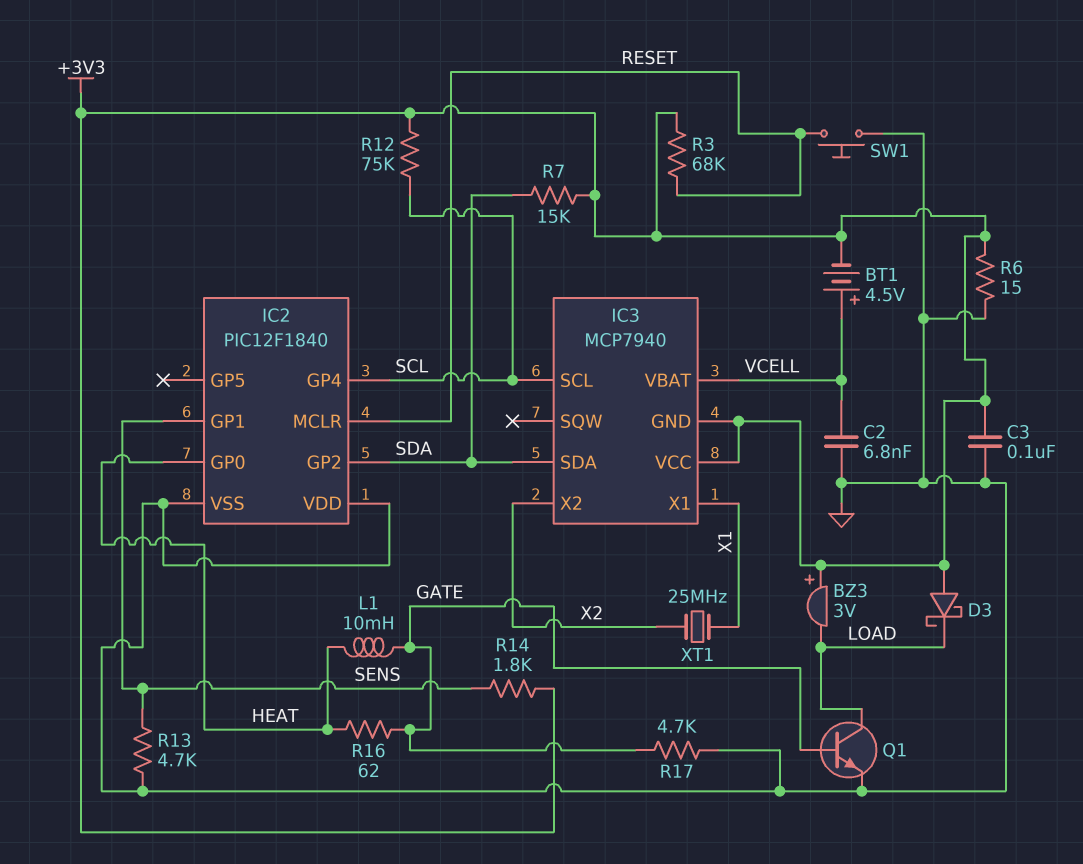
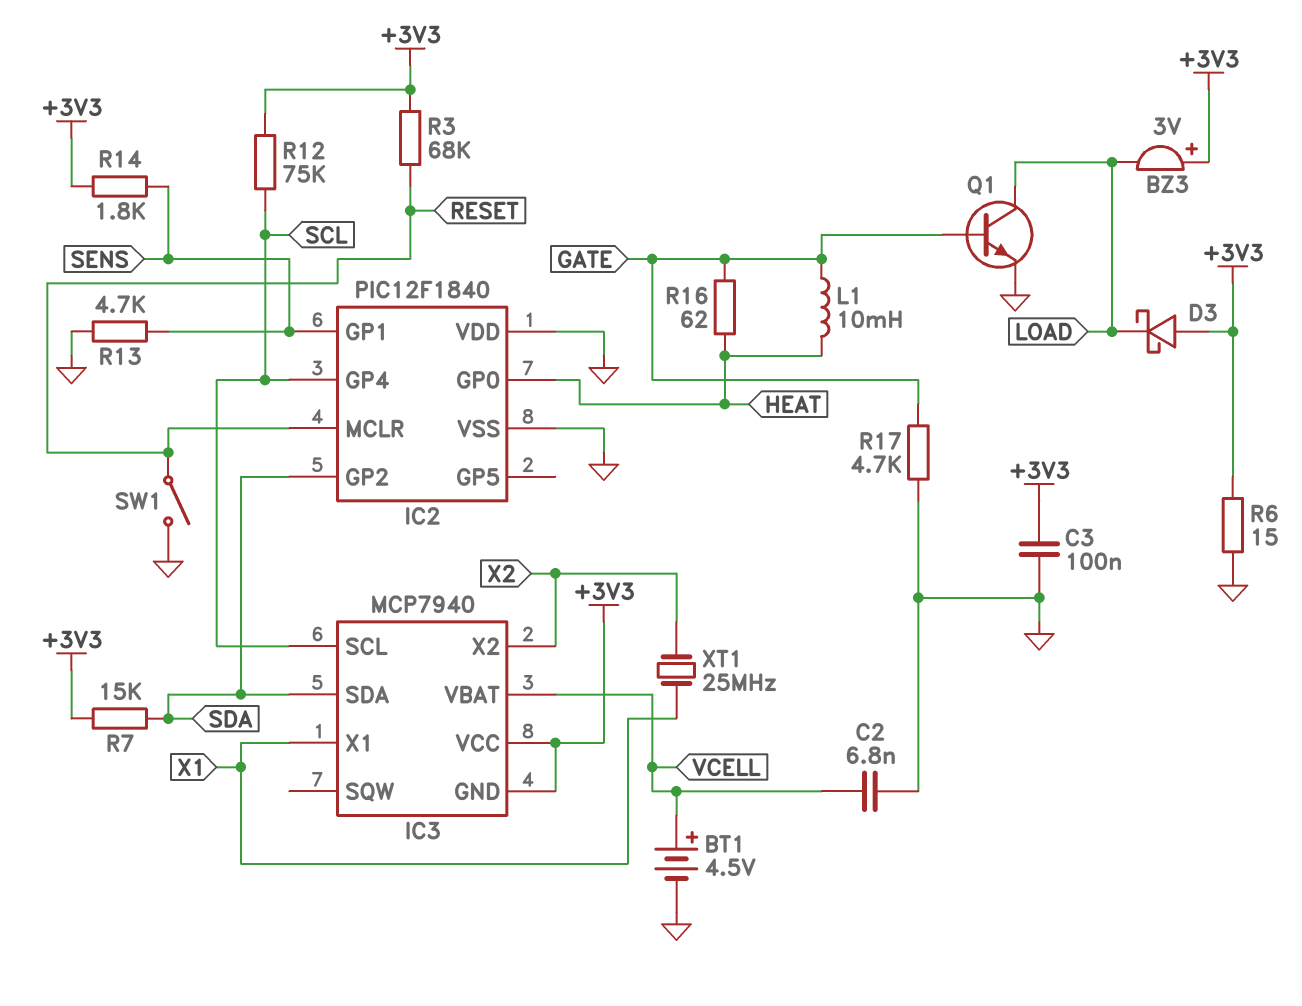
BT1: 4.5V (plus VCELL, minus +3V3) -> 4.5V (plus VCELL, minus GND)
SW1: button (GND, RESET) -> switch (GND, RESET)

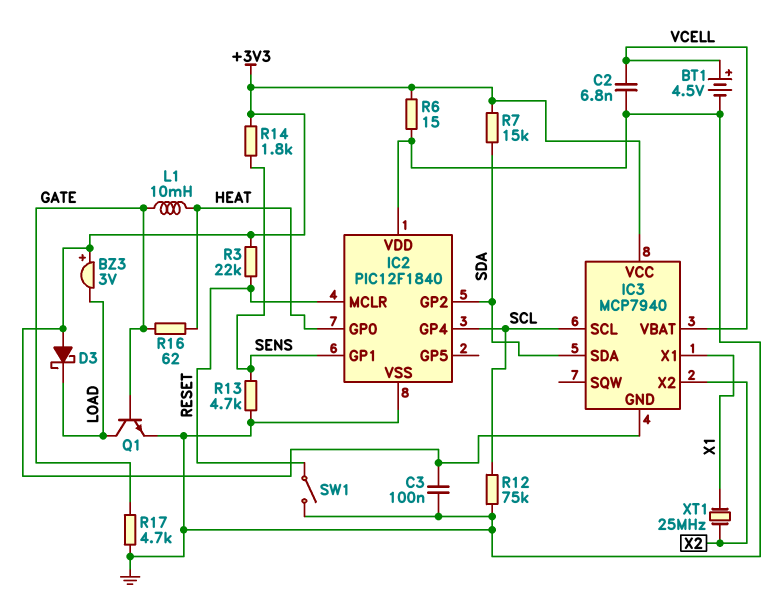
R3: 68k (+3V3, RESET) -> 22k (+3V3, RESET)
R12: 75k (+3V3, SCL) -> 75k (GND, SCL)

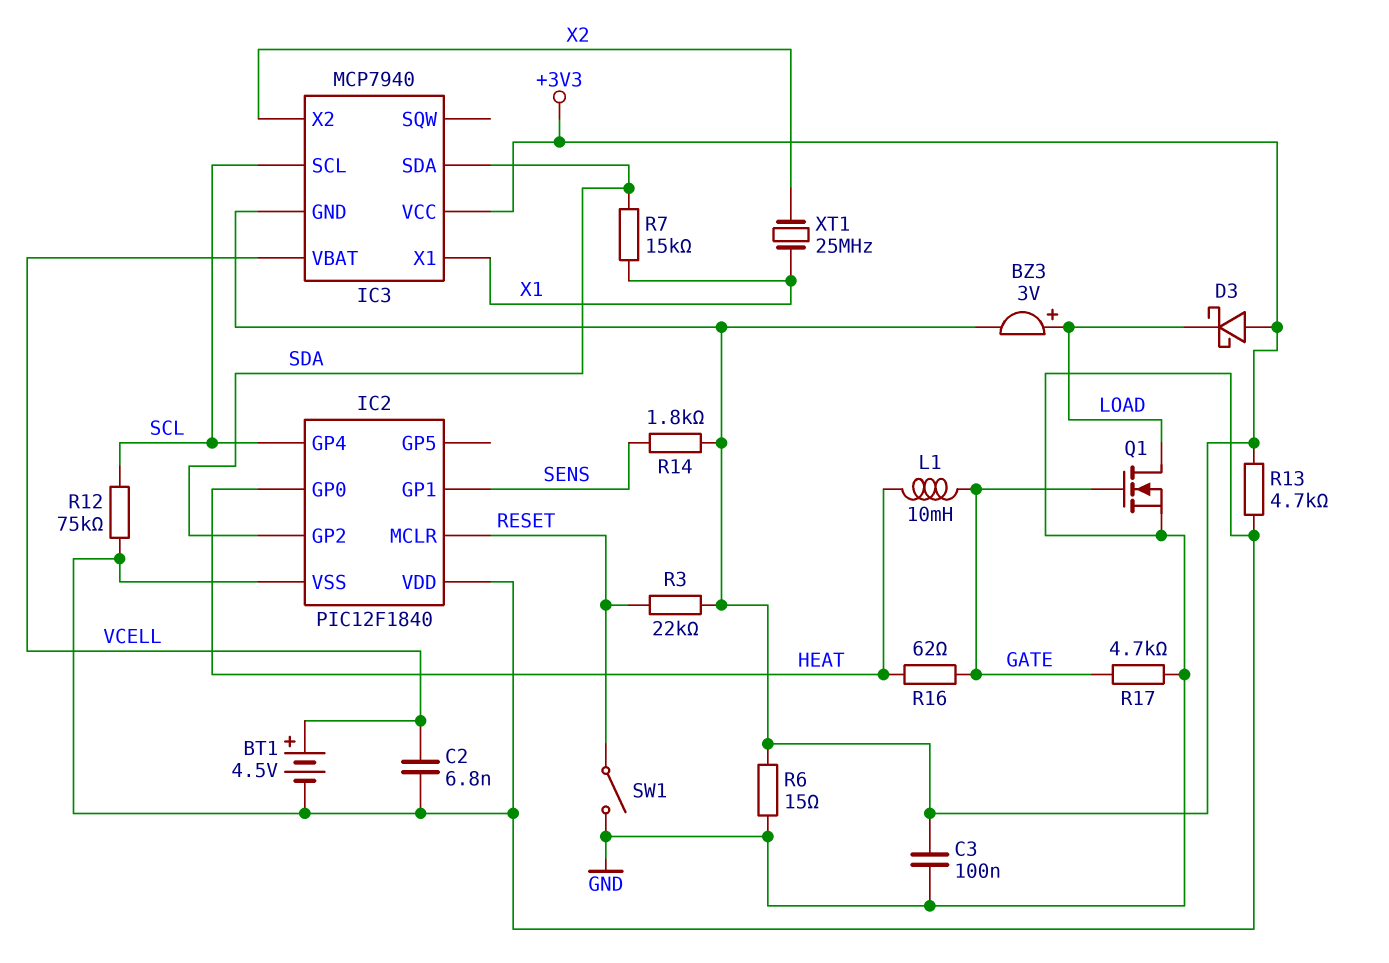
BZ3: buzzer 3V (plus +3V3, minus LOAD) -> buzzer 3V (plus LOAD, minus +3V3)
Q1: NPN (B GATE, C LOAD, E GND) -> NMOS (G GATE, D LOAD, S GND)
R7: 15k (+3V3, SDA) -> 15k (SDA, X1)
R13: 4.7k (GND, SENS) -> 4.7k (+3V3, GND)

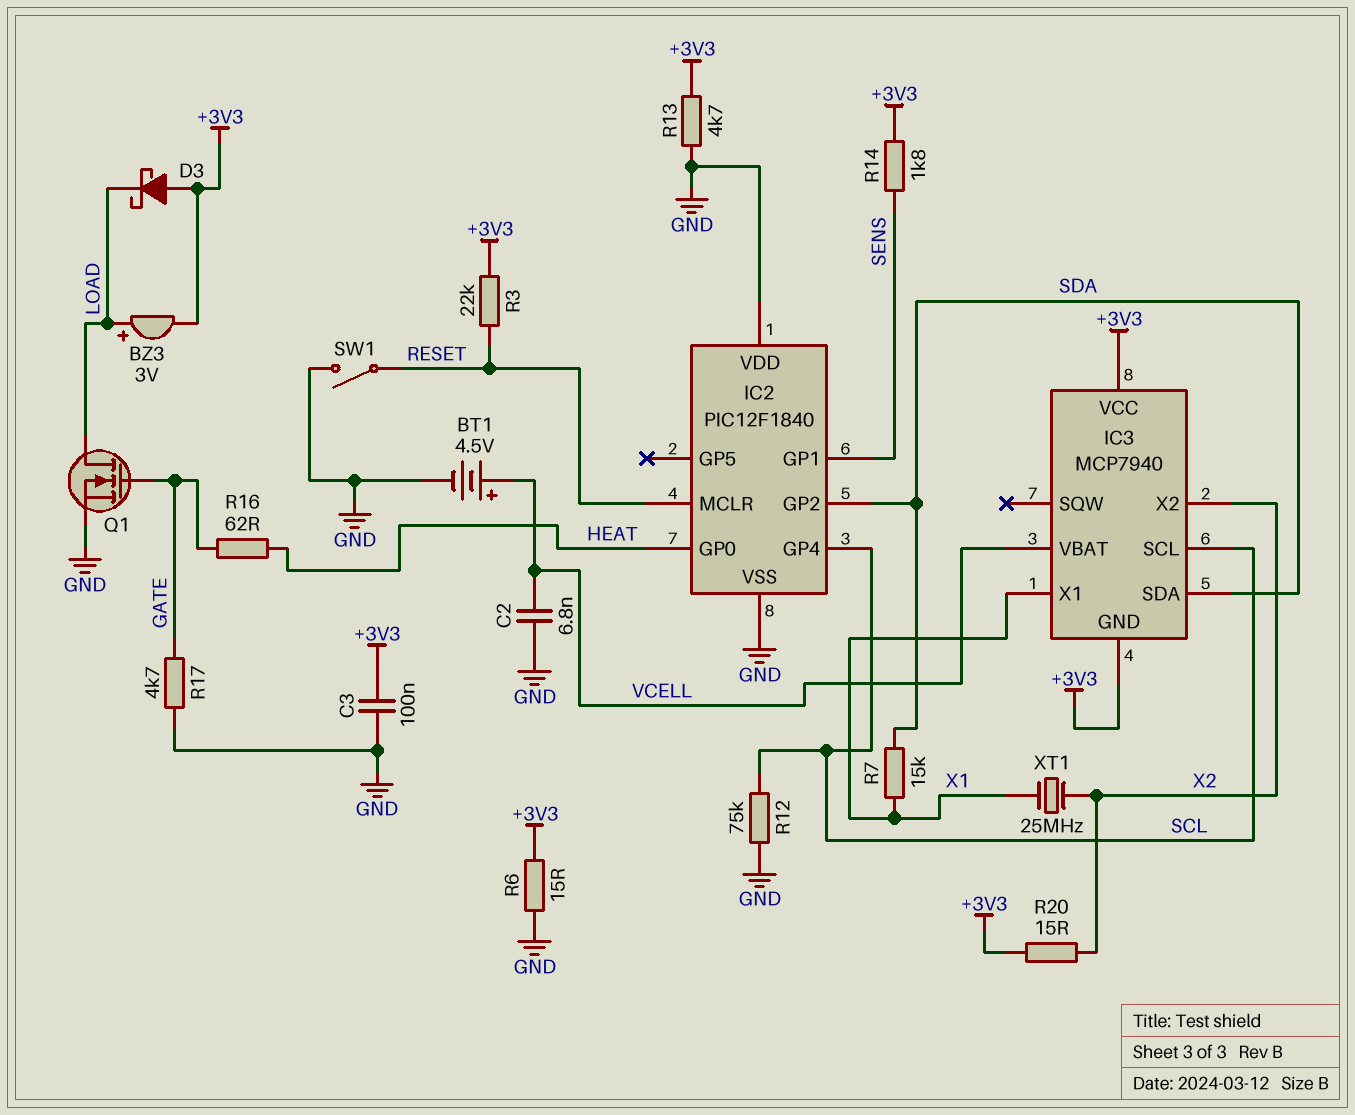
L1: 10mH (GATE, HEAT) -> none
R20: none -> 15 (+3V3, X2)

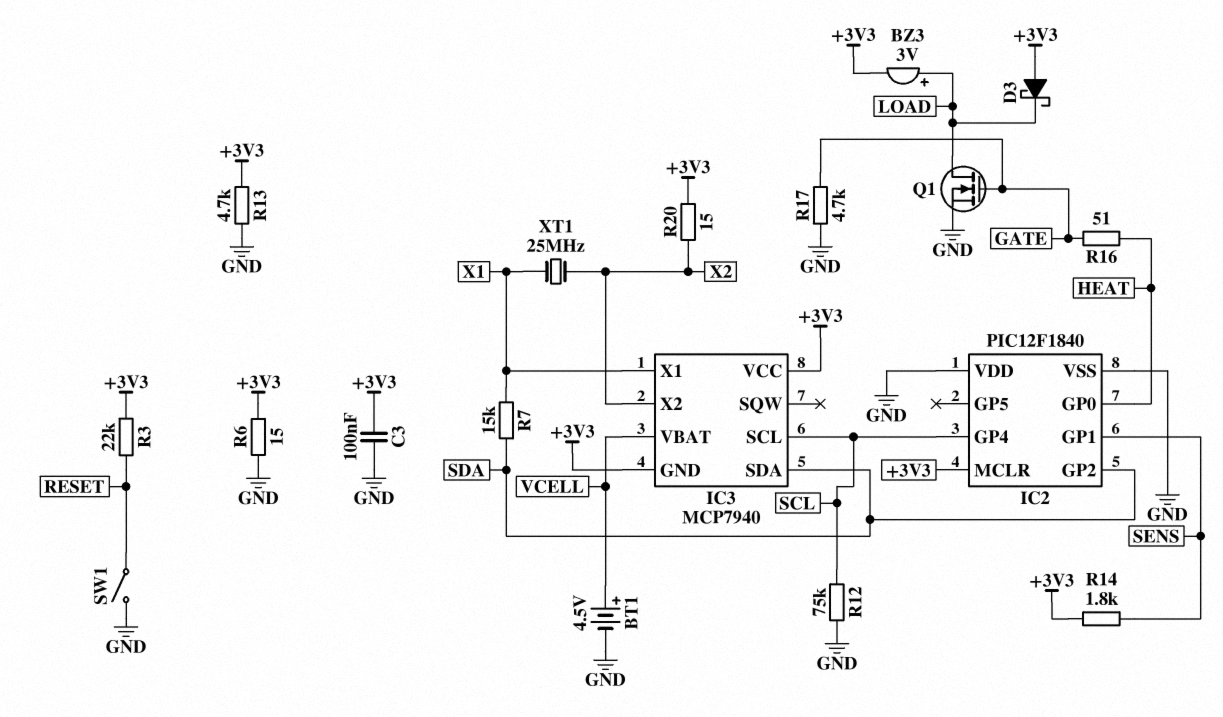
C2: 6.8nF (GND, VCELL) -> none
IC2 pin MCLR: RESET -> +3V3
R16: 62 (GATE, HEAT) -> 51 (GATE, HEAT)

